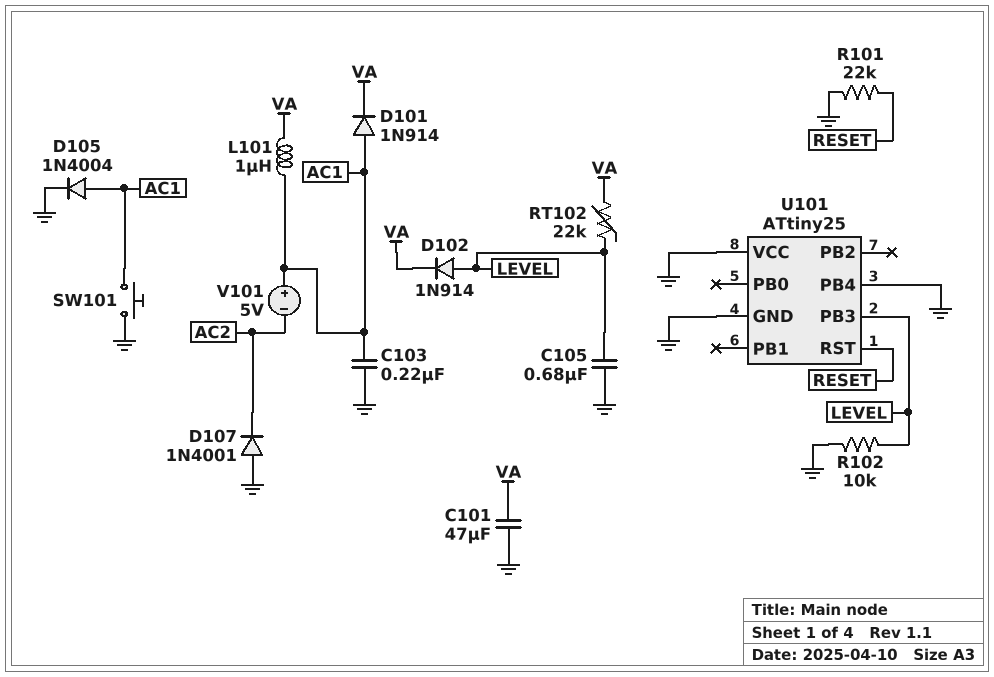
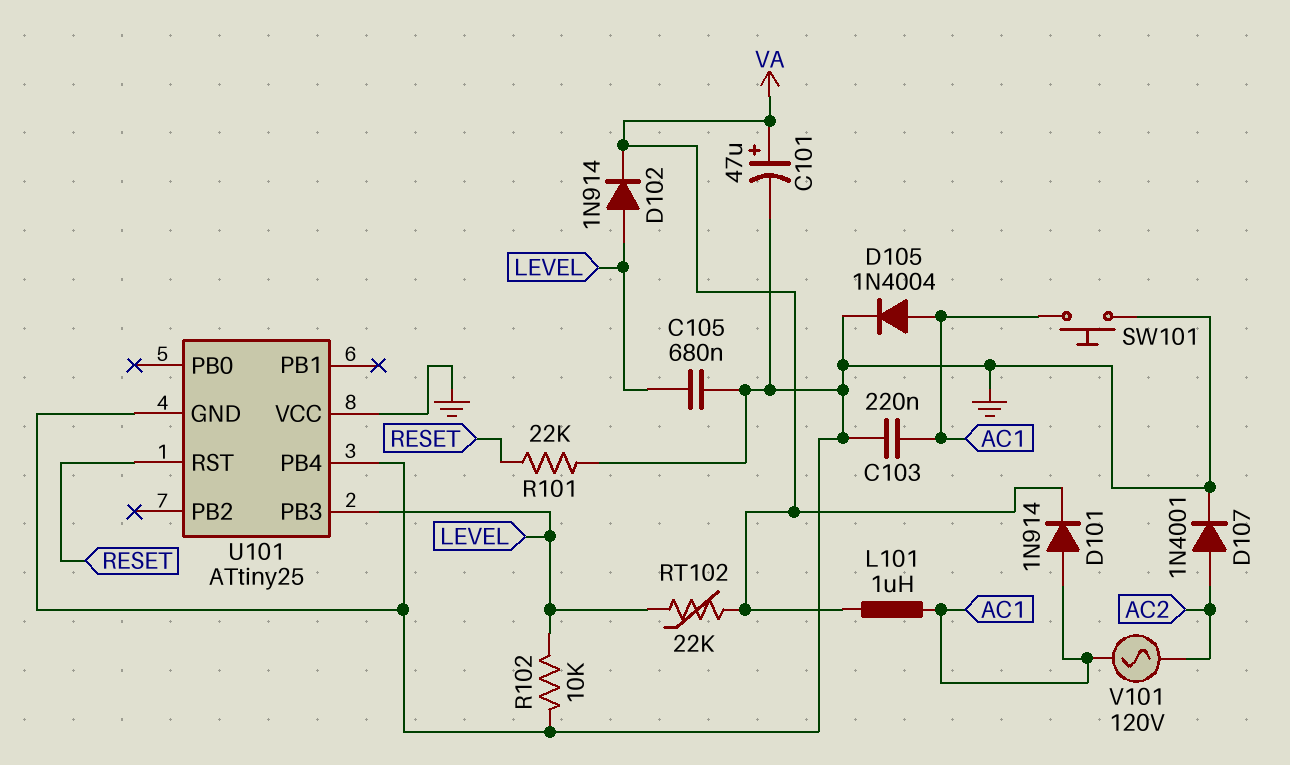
C101: 47uF (GND, VA) -> 47uF (plus VA, minus GND)
D107: diode 1N4001 (A GND, K AC2) -> diode 1N4001 (A AC2, K GND)
V101: 5V (plus AC1, minus AC2) -> AC 120V (AC1, AC2)

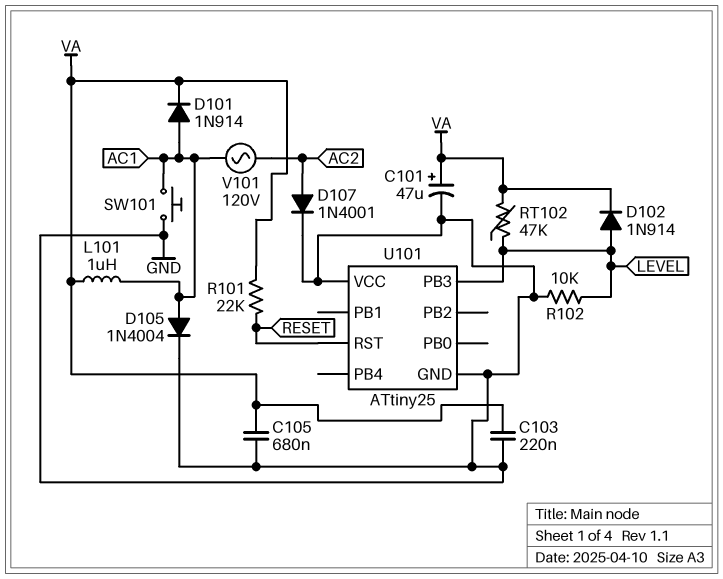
C103: 220nF (AC1, GND) -> 220nF (GND, VA)
C105: 680nF (GND, LEVEL) -> 680nF (GND, VA)
R101: 22k (GND, RESET) -> 22k (RESET, VA)
RT102: 22k (LEVEL, VA) -> 47k (LEVEL, VA)
U101 pin PB4: GND -> none

